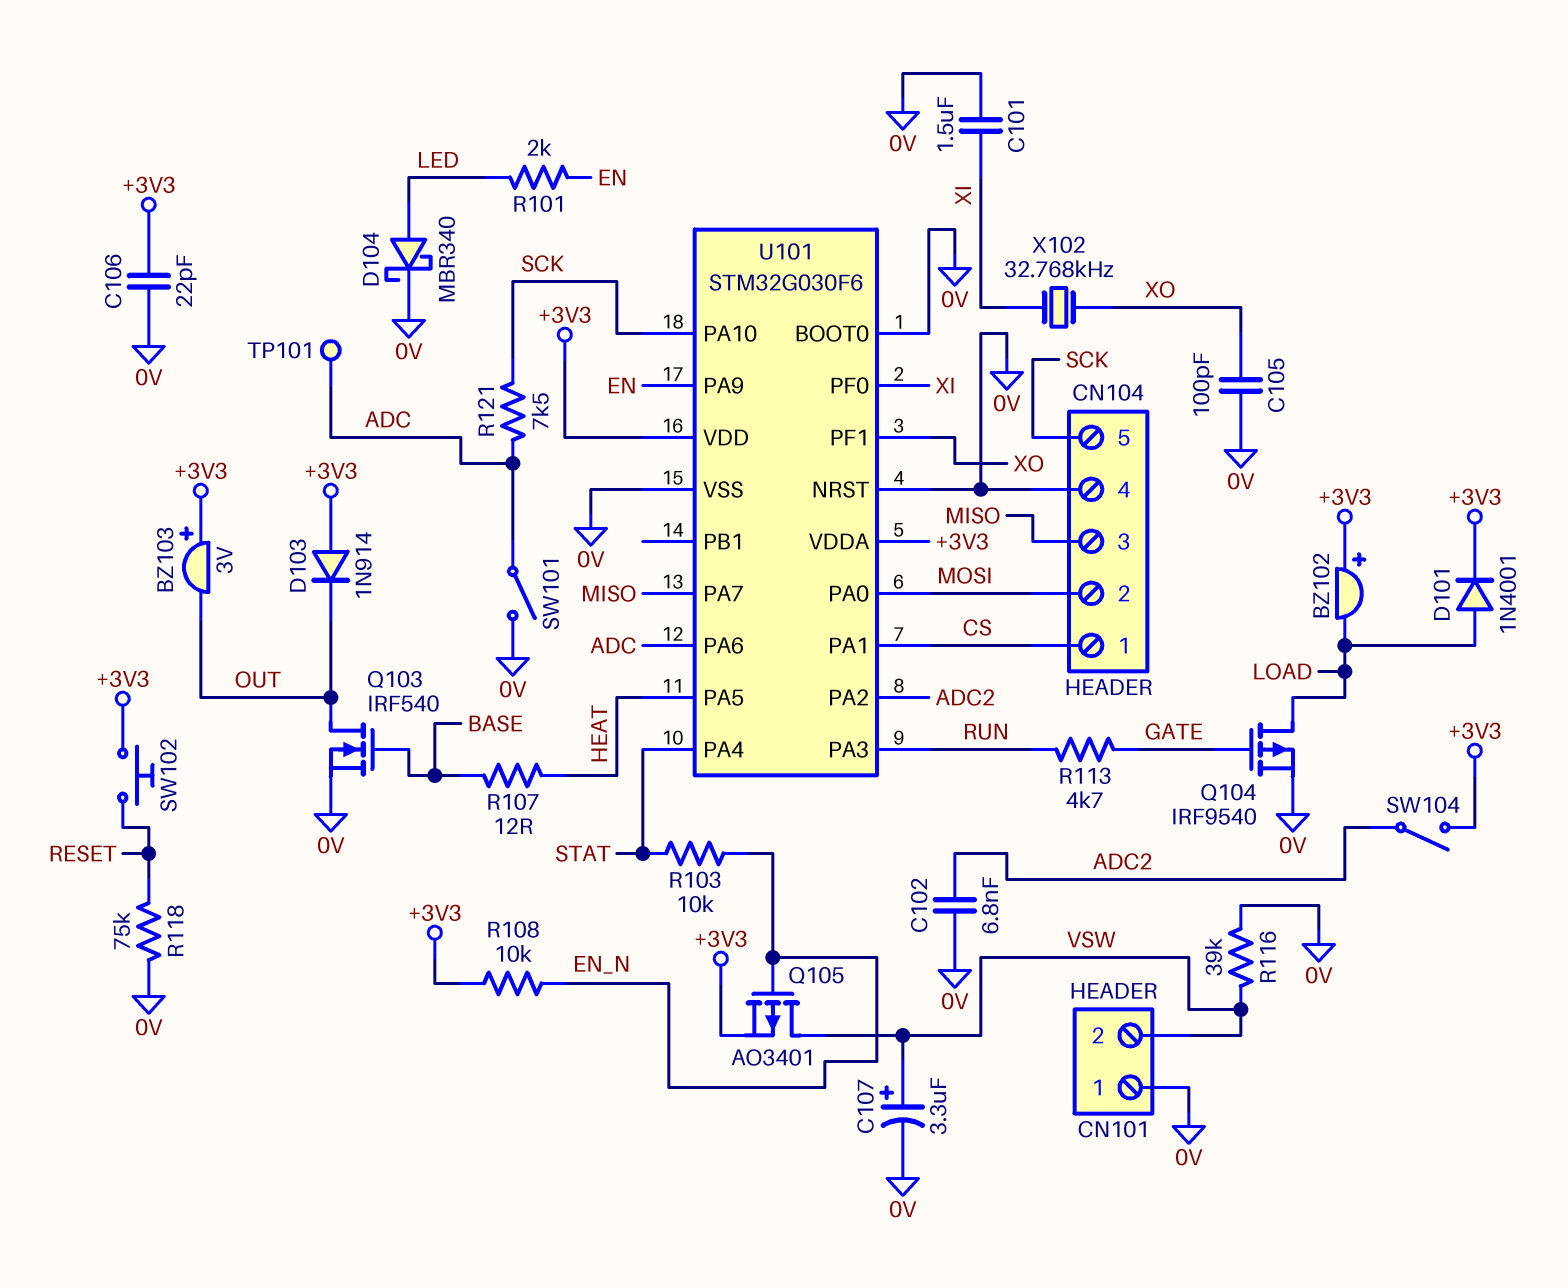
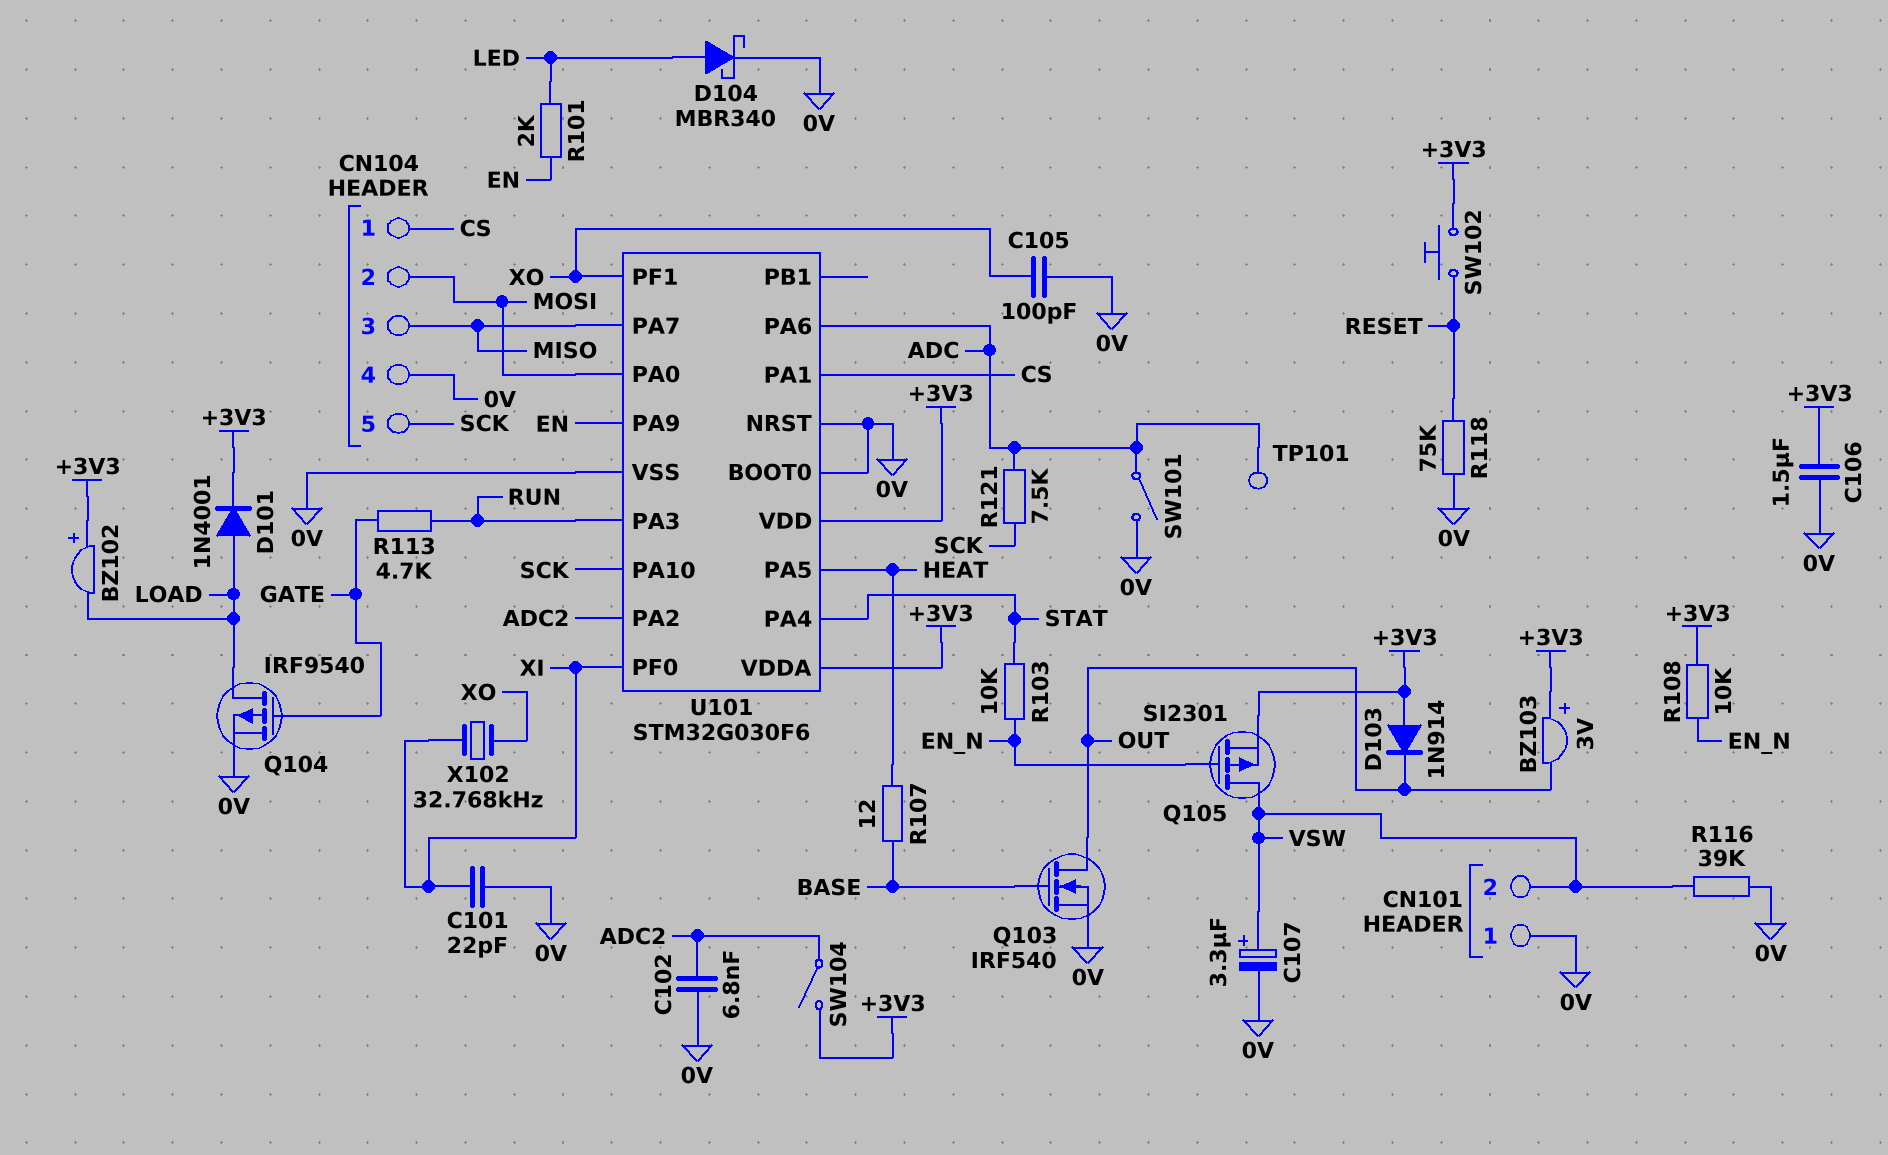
C101: 1.5uF (0V, XI) -> 22pF (0V, XI)
C106: 22pF (+3V3, 0V) -> 1.5uF (+3V3, 0V)
Q105: PMOS AO3401 (G EN_N, D VSW, S +3V3) -> PMOS SI2301 (G EN_N, D VSW, S +3V3)

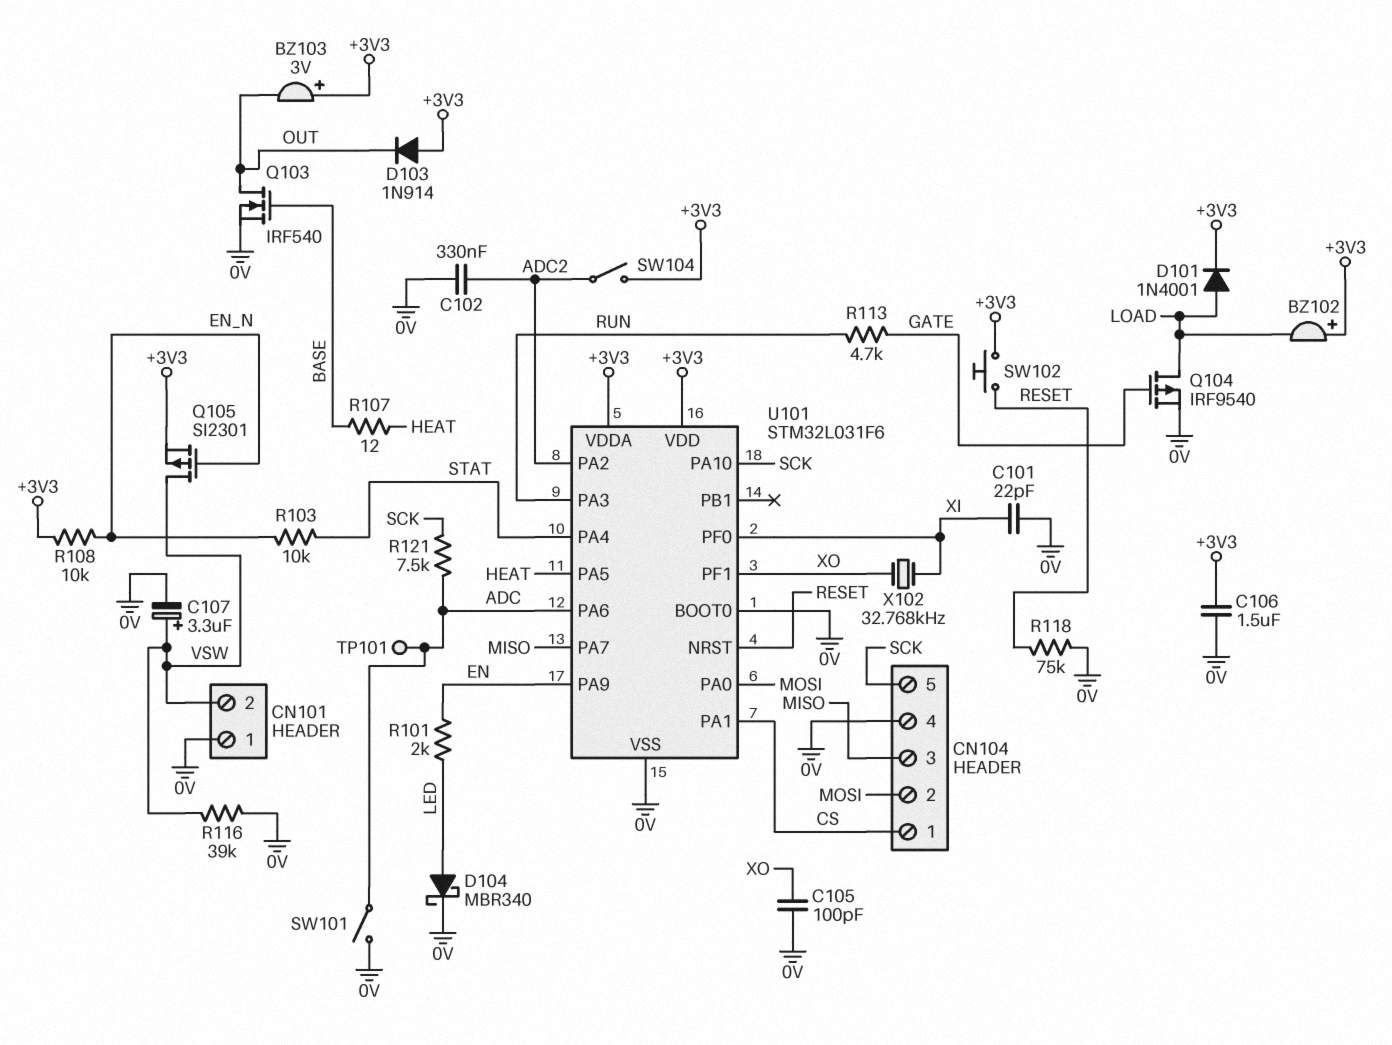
C102: 6.8nF (0V, ADC2) -> 330nF (0V, ADC2)
U101: STM32G030F6 -> STM32L031F6
U101 pin NRST: 0V -> RESET

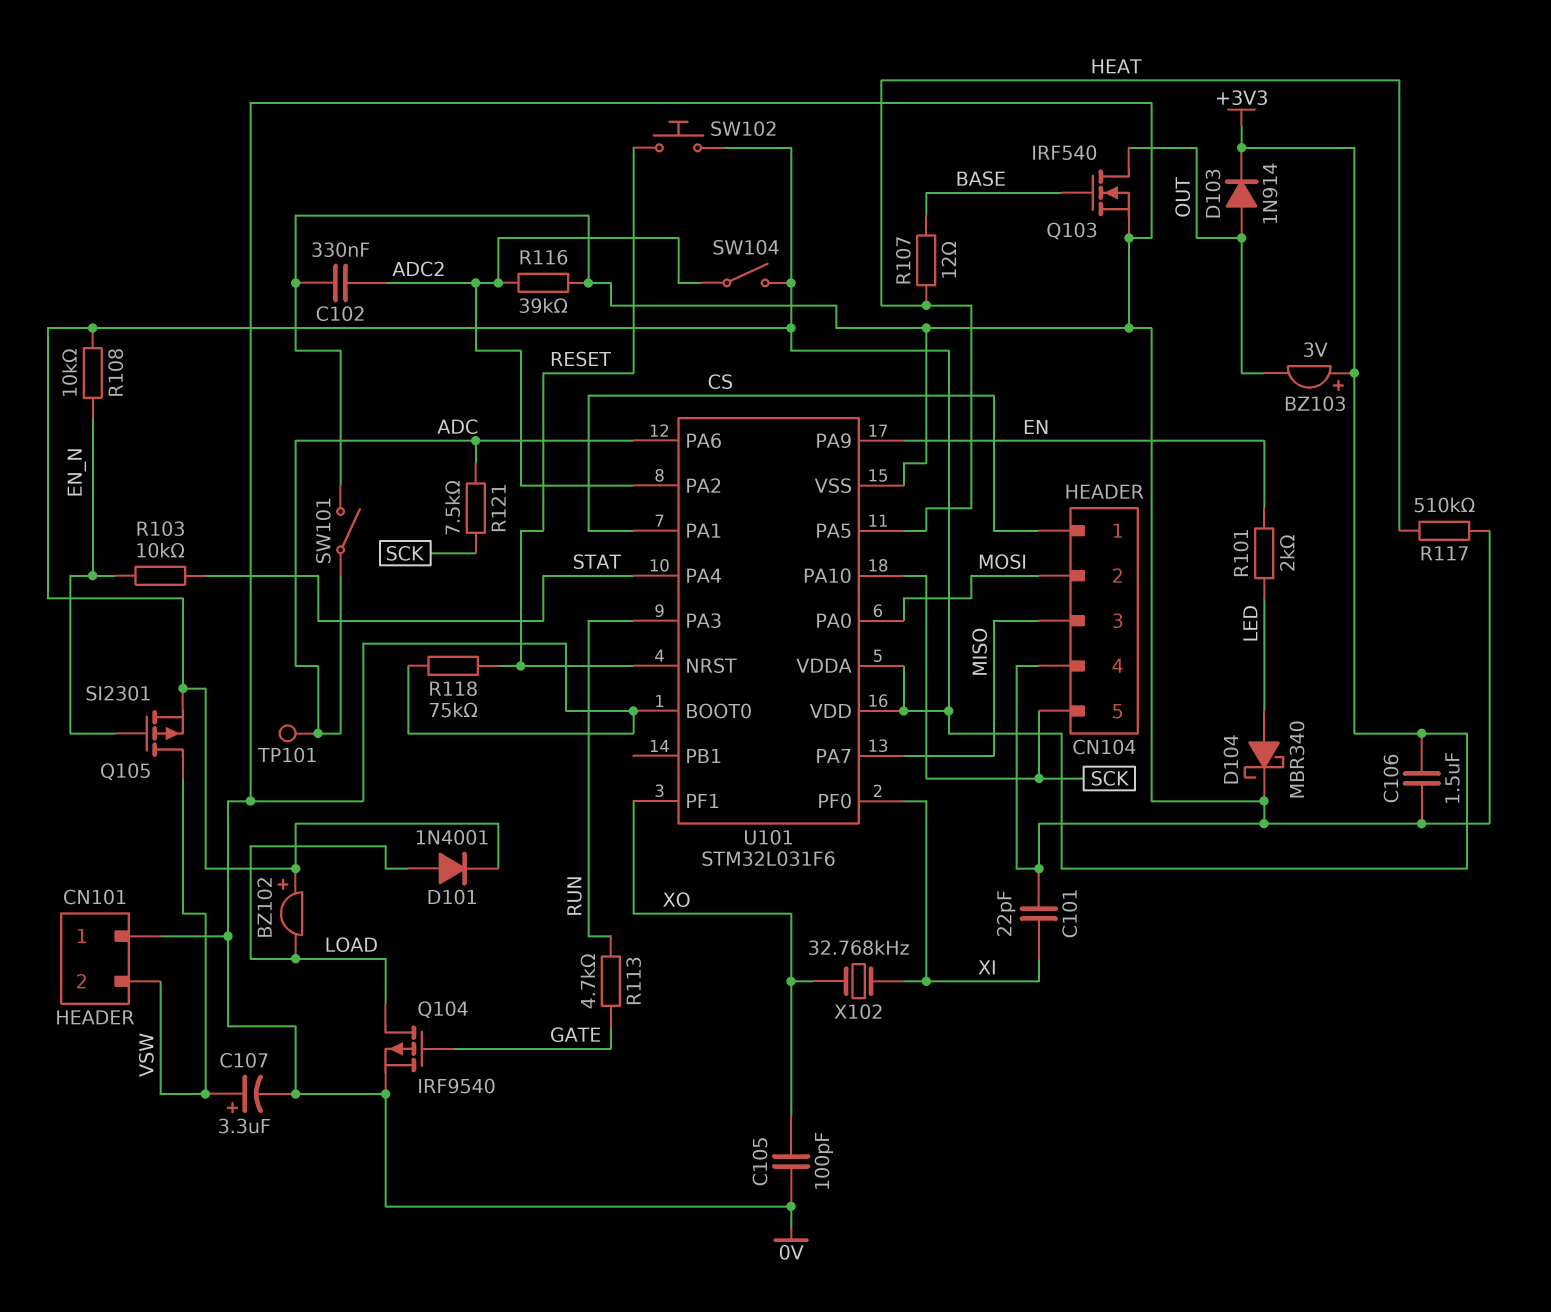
D103: diode 1N914 (A +3V3, K OUT) -> diode 1N914 (A OUT, K +3V3)
R116: 39k (0V, VSW) -> 39k (0V, ADC2)
R117: none -> 510k (0V, HEAT)

